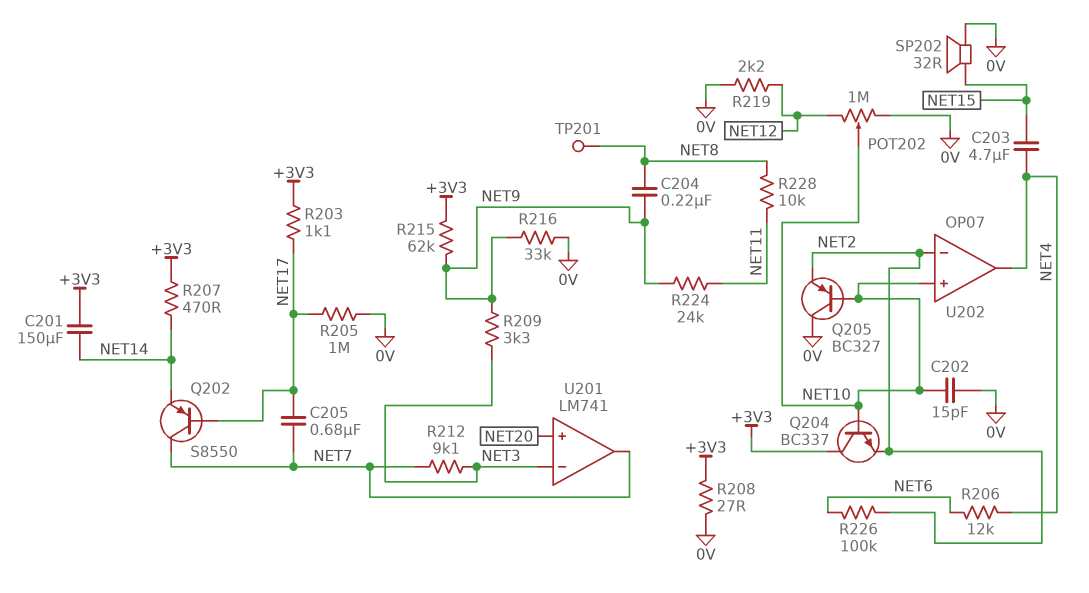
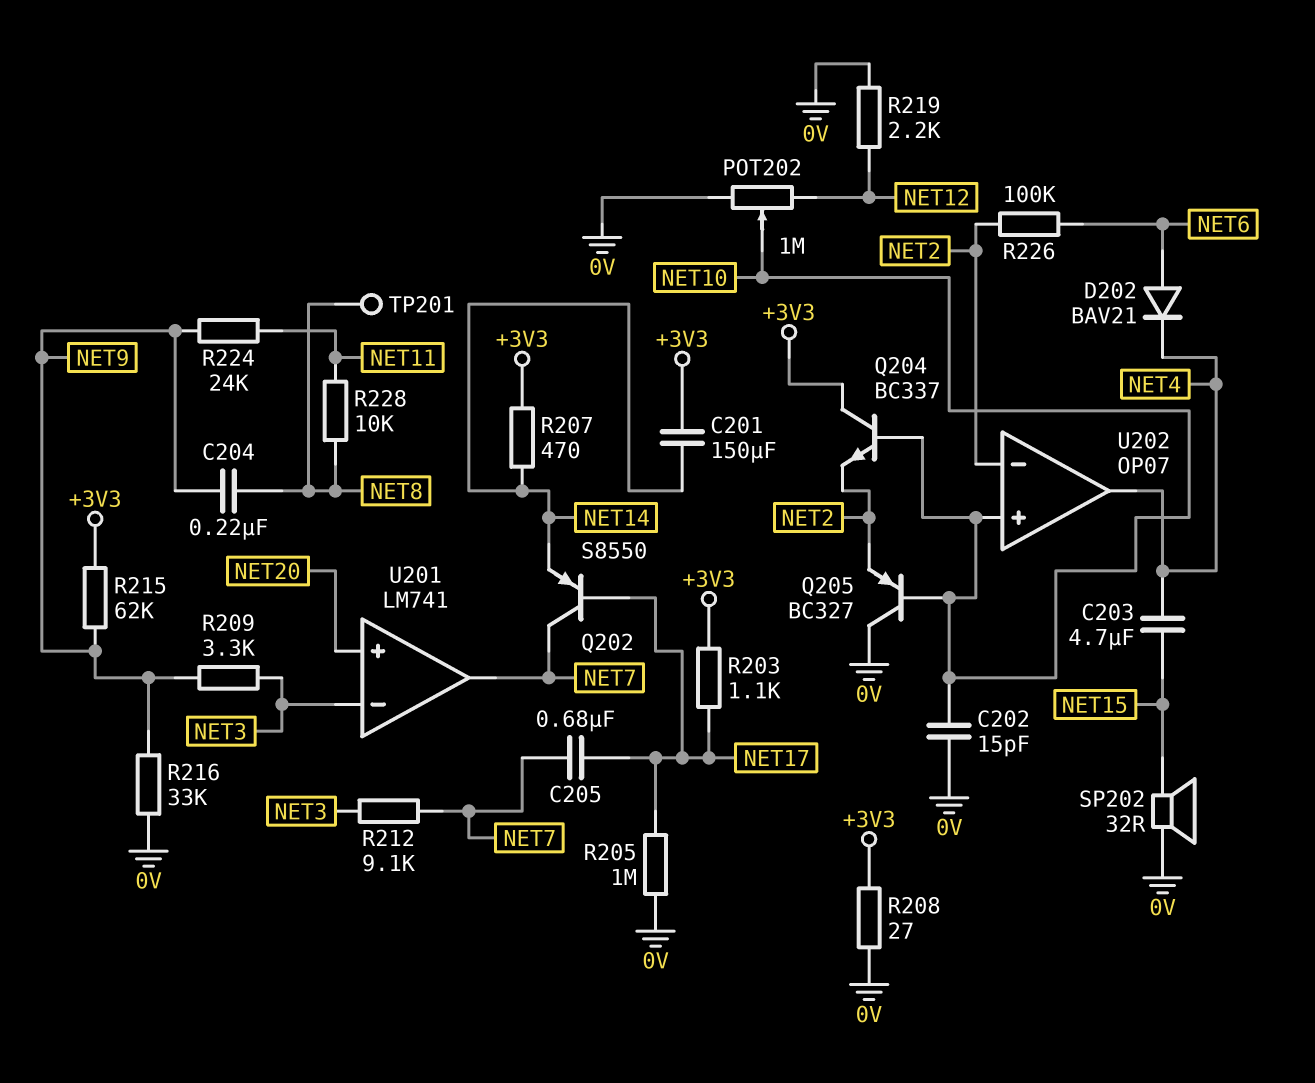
D202: none -> diode BAV21 (A NET6, K NET4)
R206: 12k (NET4, NET6) -> none

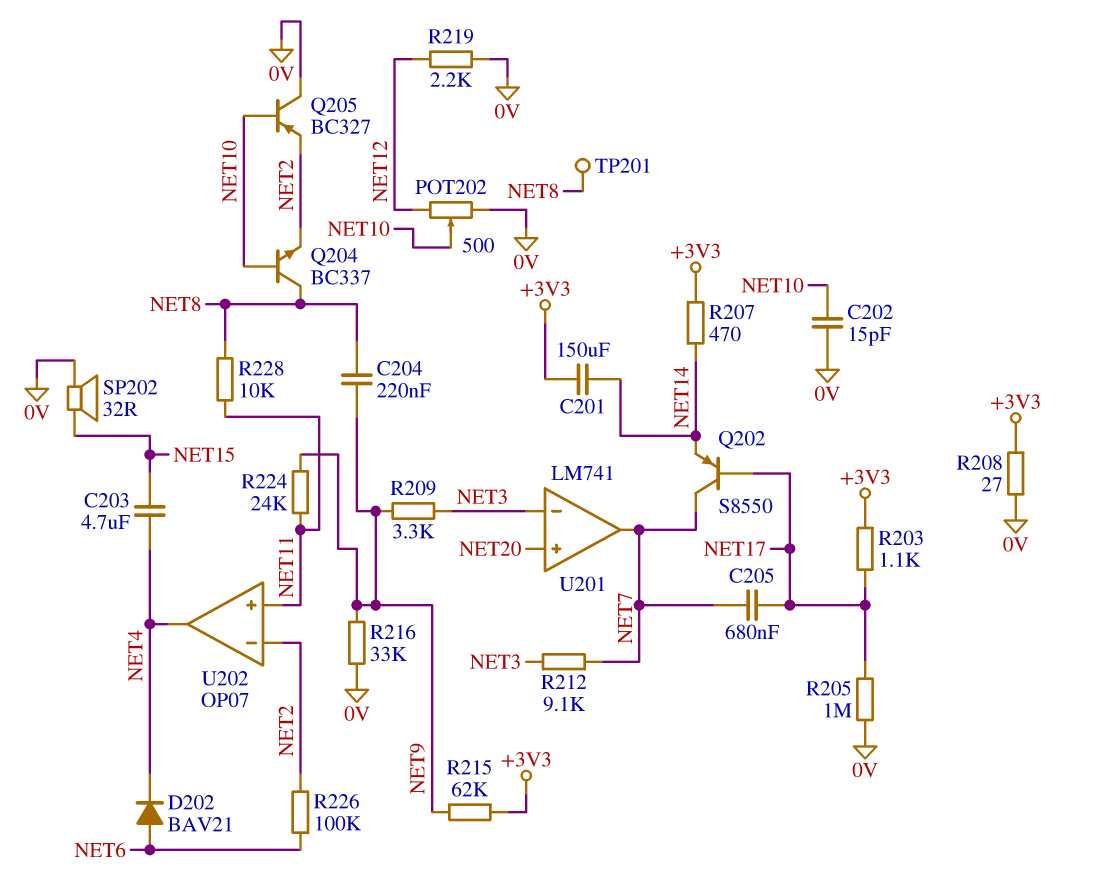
POT202: 1M (0V, NET12, wiper NET10) -> 500 (0V, NET12, wiper NET10)
Q204: NPN BC337 (B NET10, C +3V3, E NET2) -> NPN BC337 (B NET10, C NET8, E NET2)
U202 pin in+: NET10 -> NET11

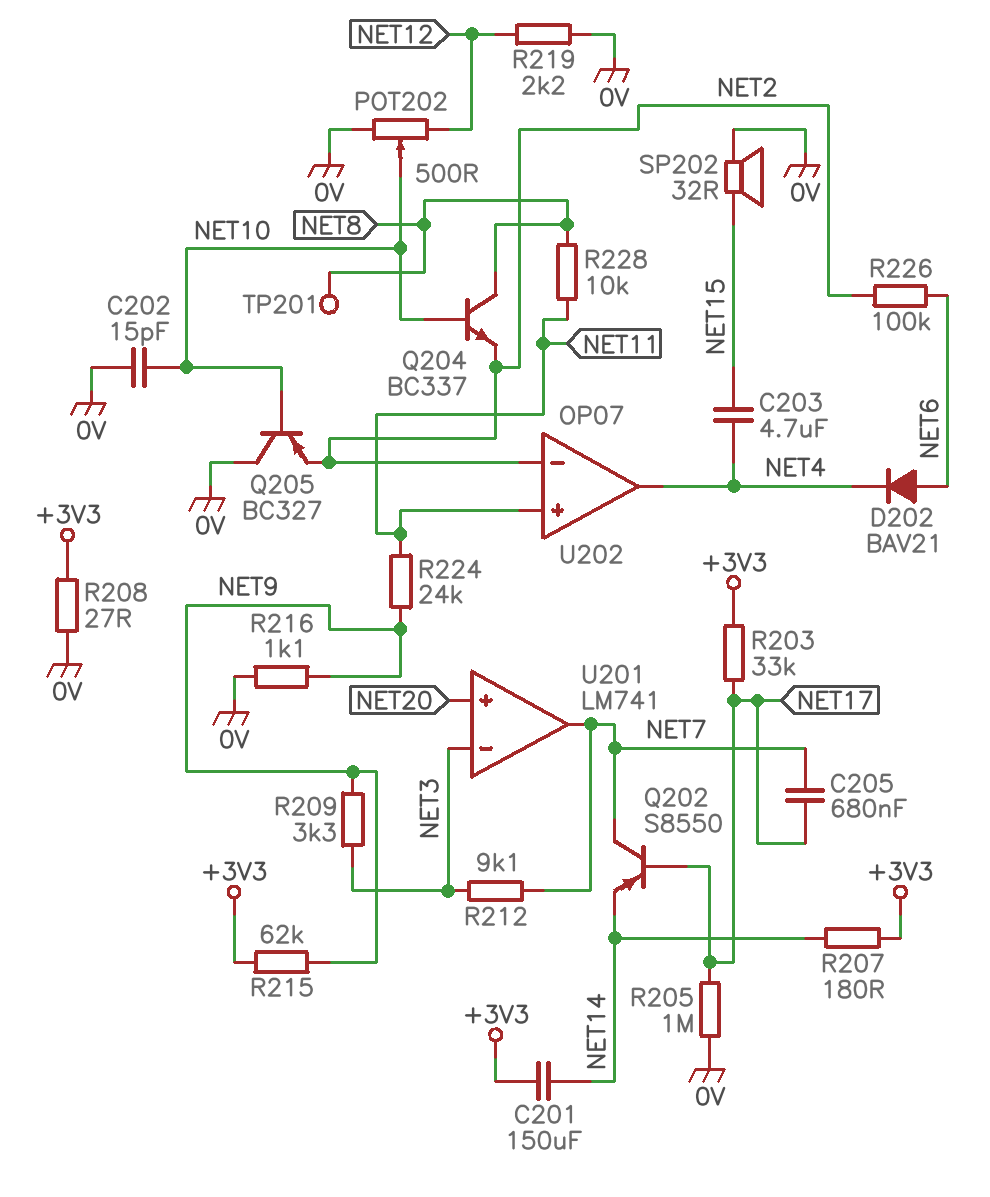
C204: 220nF (NET8, NET9) -> none
R203: 1.1k (+3V3, NET17) -> 33k (+3V3, NET17)
R207: 470 (+3V3, NET14) -> 180 (+3V3, NET14)
R216: 33k (0V, NET9) -> 1.1k (0V, NET9)

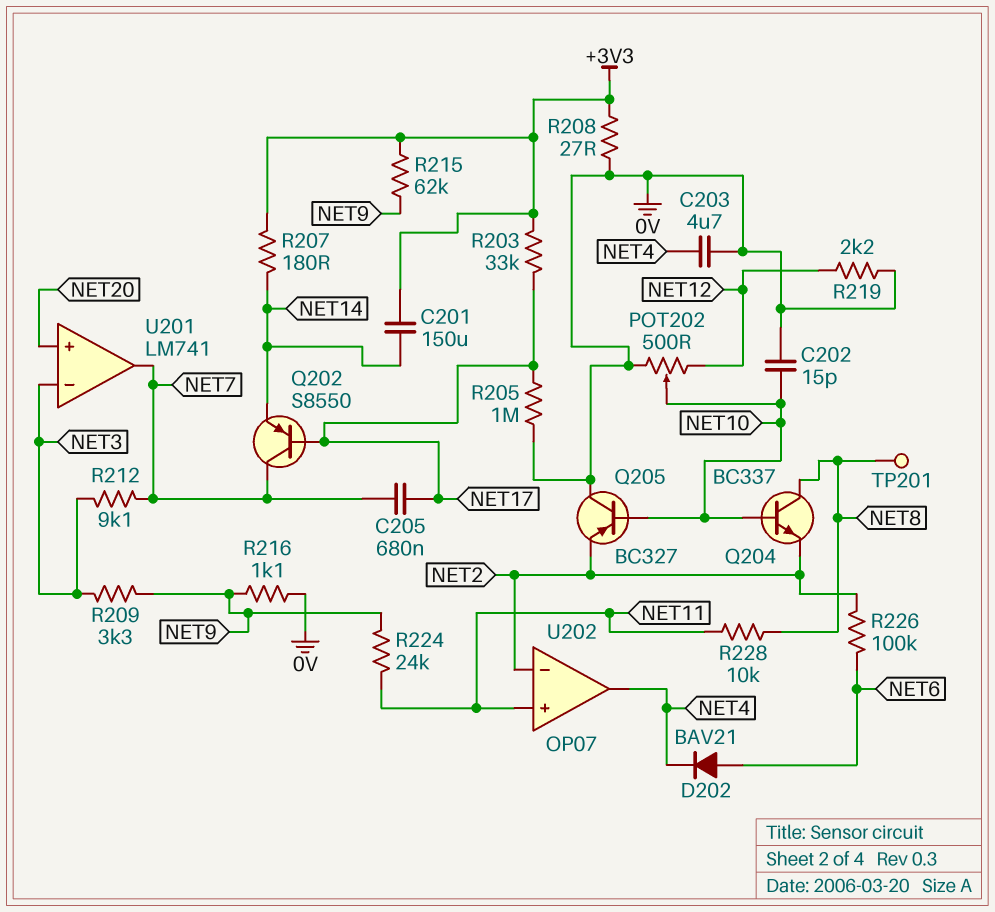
C203: 4.7uF (NET4, NET15) -> 4.7uF (0V, NET4)
SP202: speaker 32R (0V, NET15) -> none

